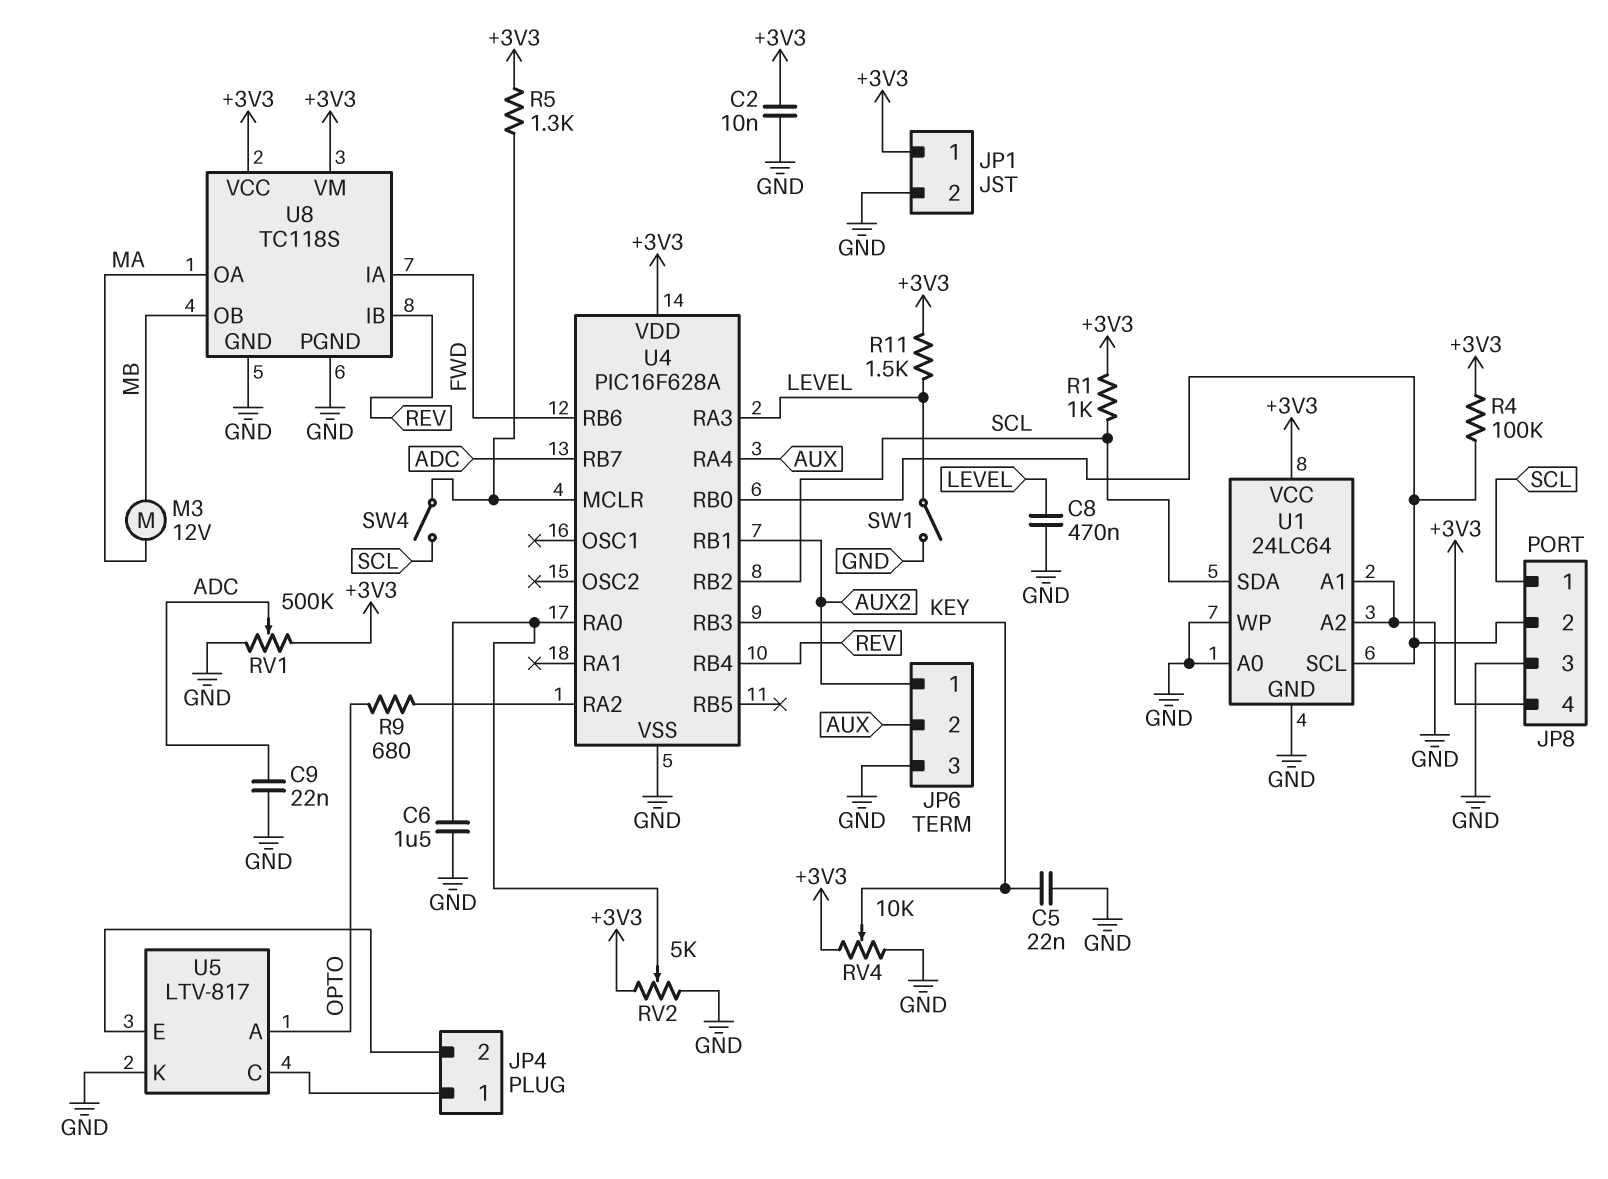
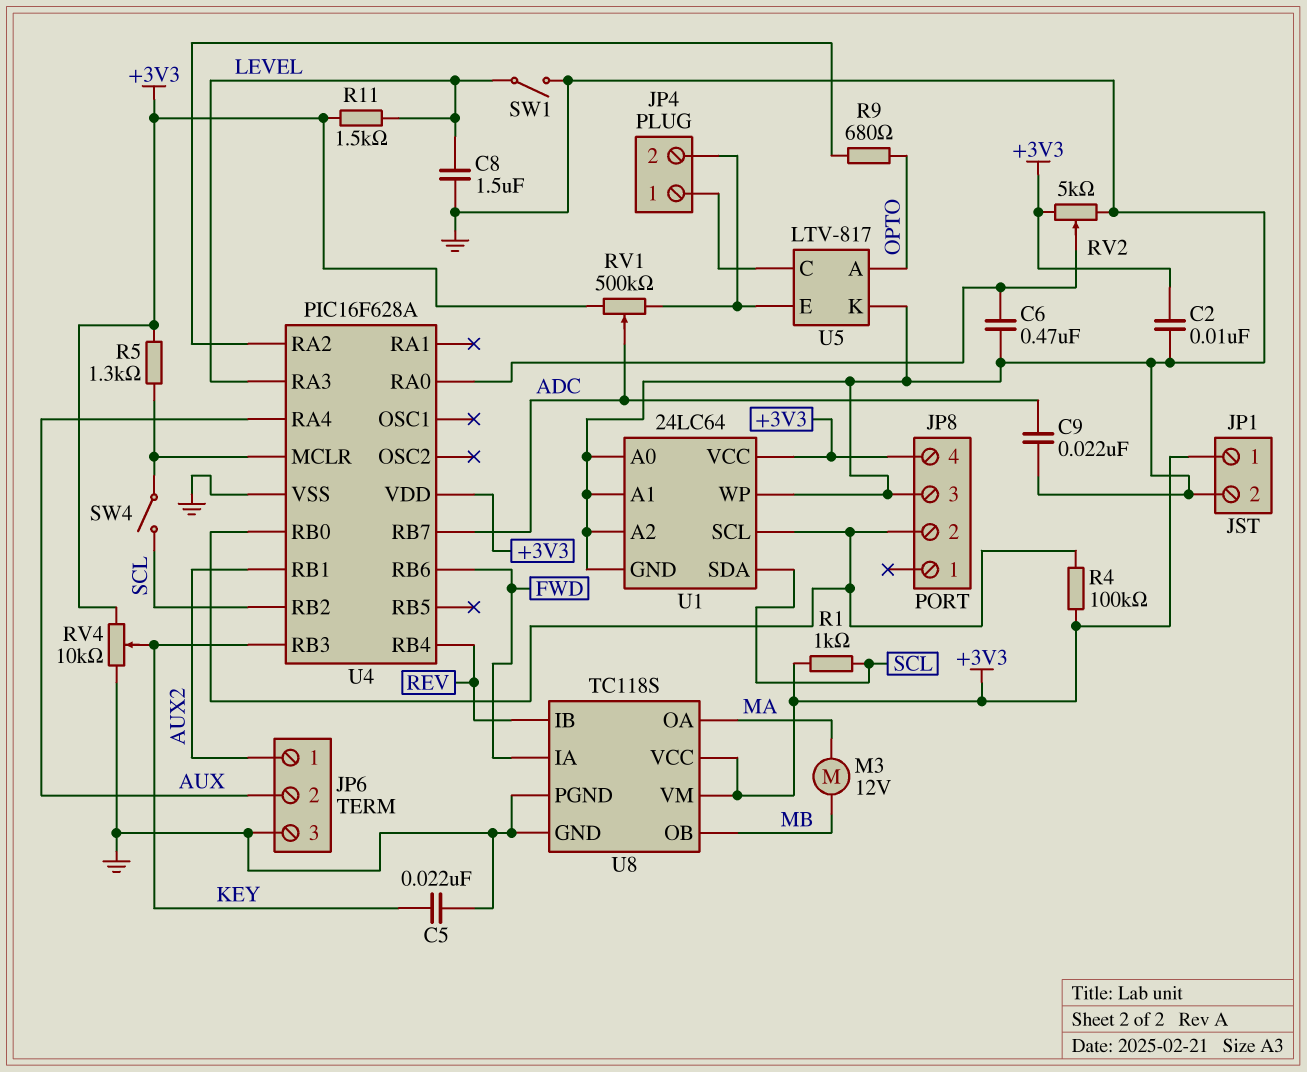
C6: 1.5uF (GND, U4/RA0) -> 470nF (GND, U4/RA0)
C8: 470nF (GND, LEVEL) -> 1.5uF (GND, LEVEL)
JP8 pin 1: SCL -> none
RV1: 500k (+3V3, GND, wiper ADC) -> 500k (+3V3, JP4/2, wiper ADC)

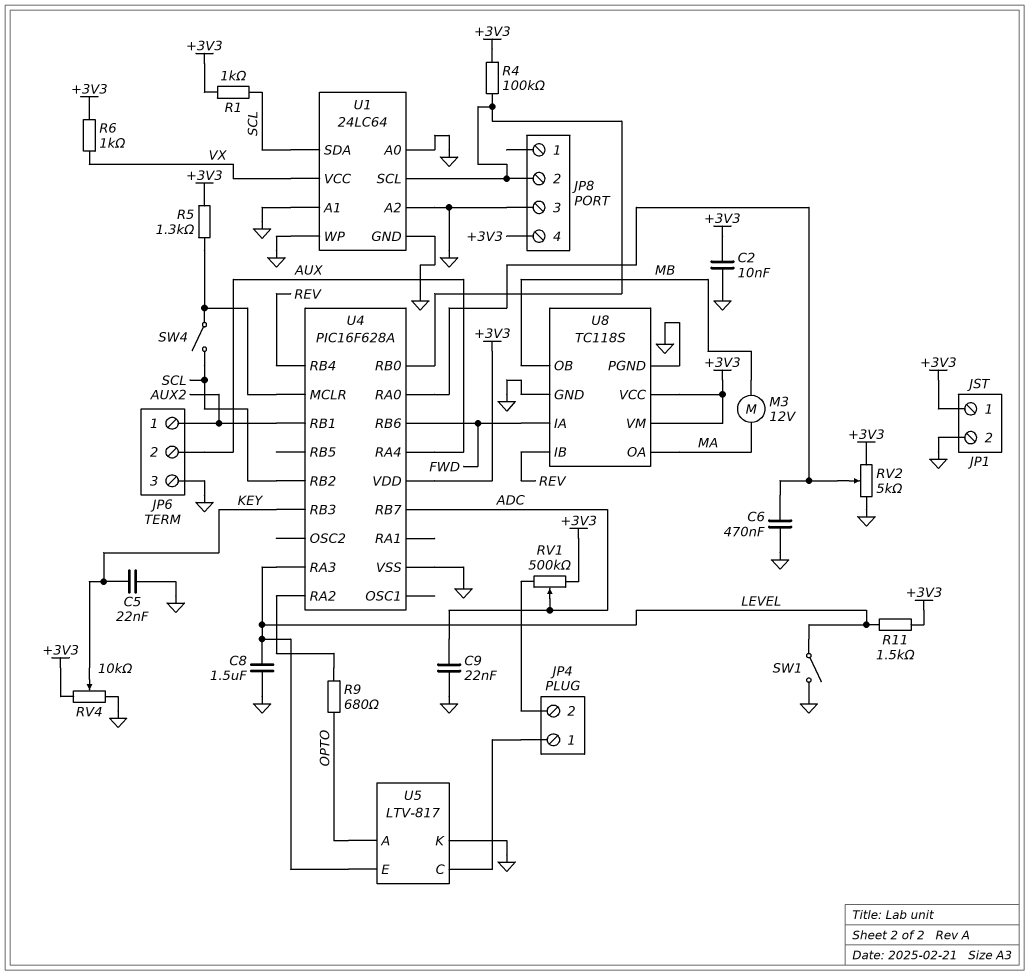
R6: none -> 1k (+3V3, VX)
U1 pin VCC: +3V3 -> VX
U5 pin E: JP4/2 -> LEVEL

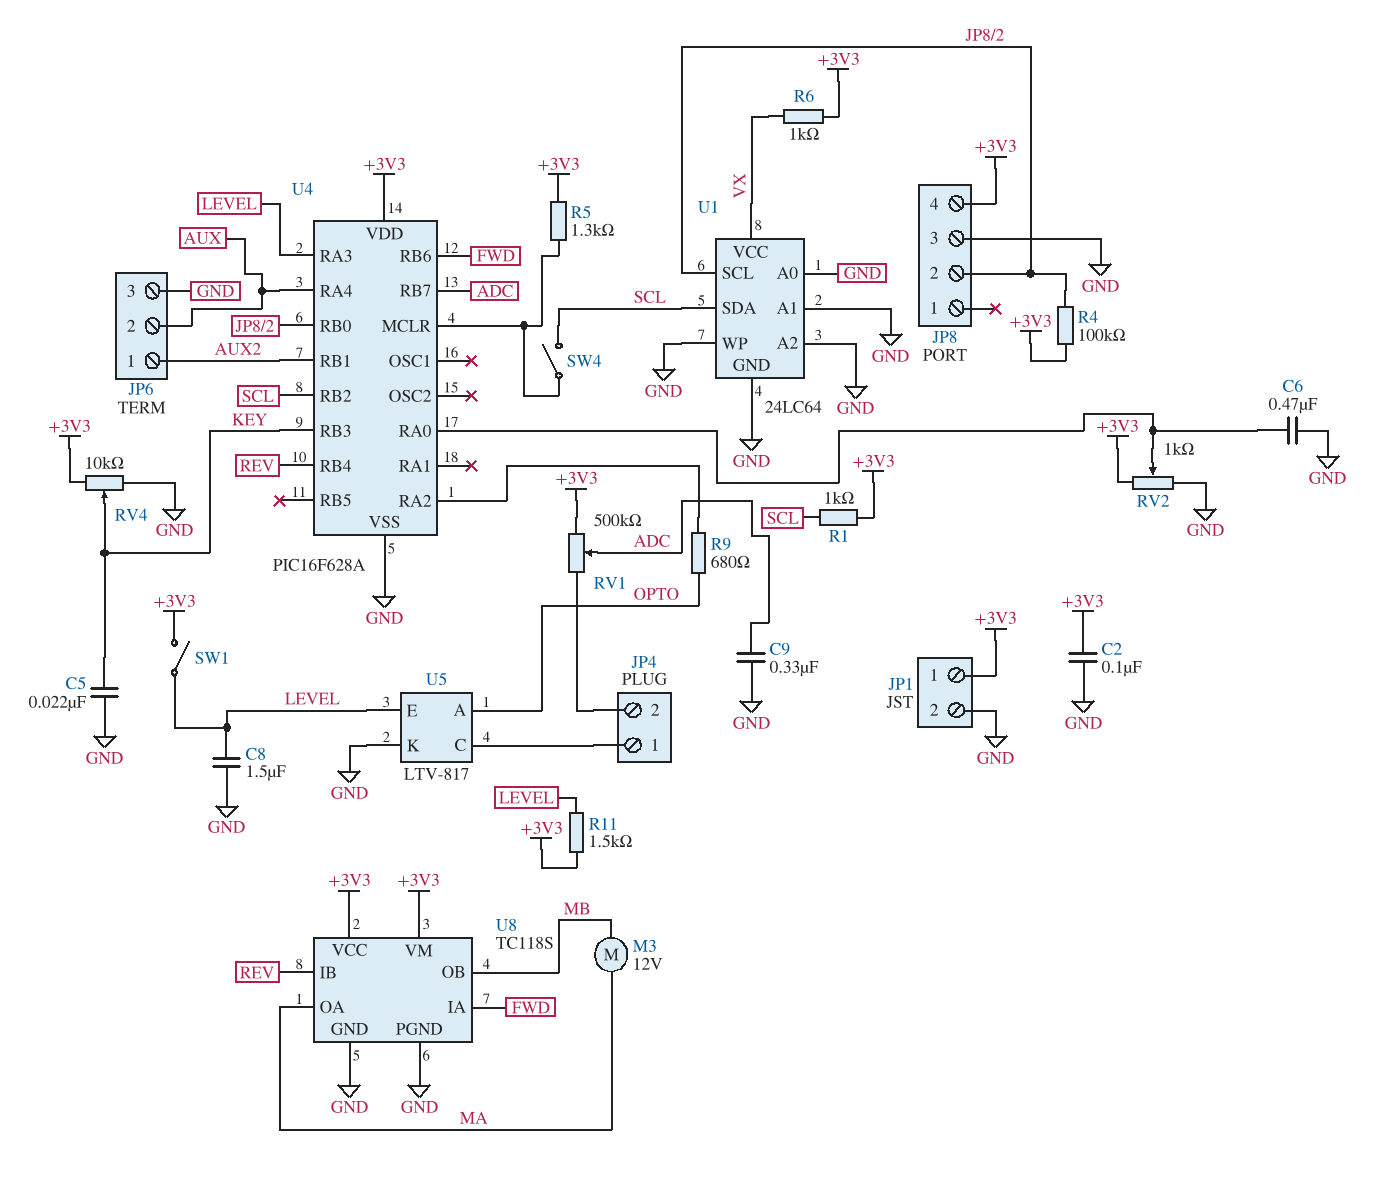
C2: 10nF (+3V3, GND) -> 100nF (+3V3, GND)
C9: 22nF (ADC, GND) -> 330nF (ADC, GND)
RV2: 5k (+3V3, GND, wiper U4/RA0) -> 1k (+3V3, GND, wiper U4/RA0)
SW1: switch (GND, LEVEL) -> switch (+3V3, LEVEL)

